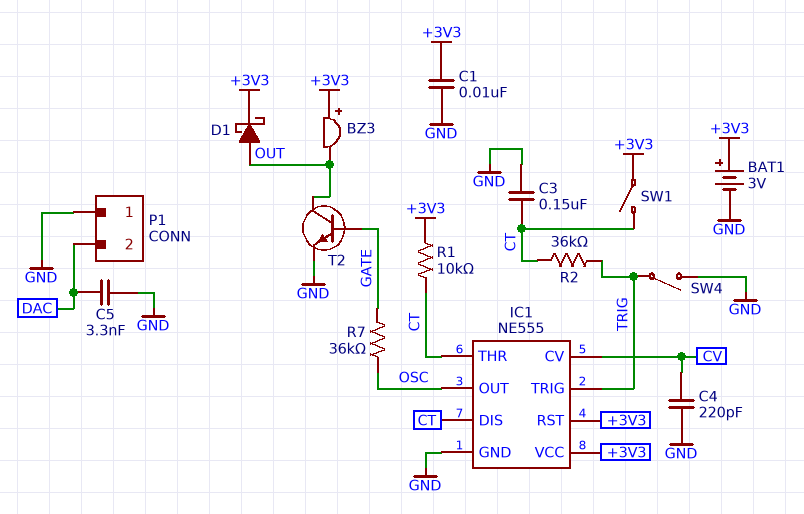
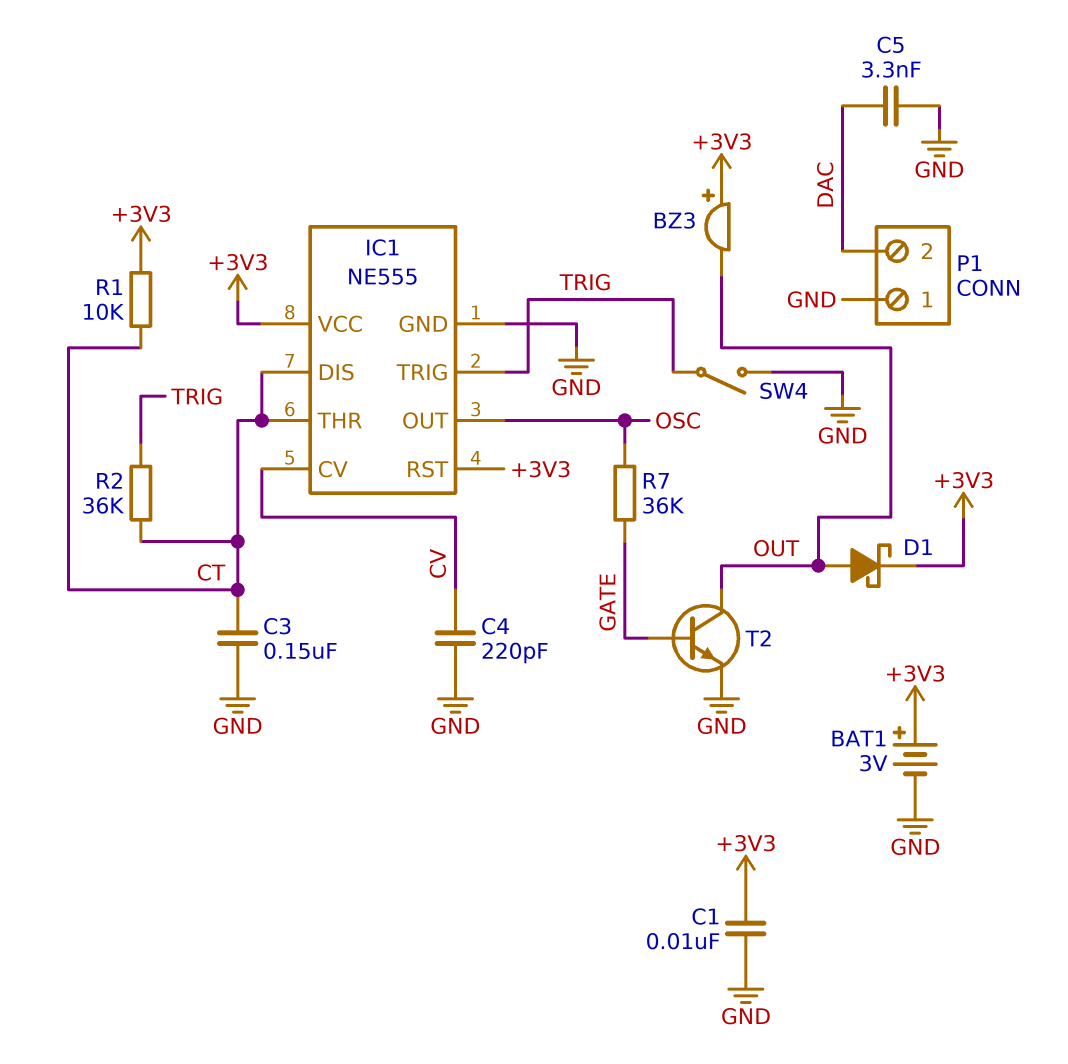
SW1: switch (+3V3, CT) -> none

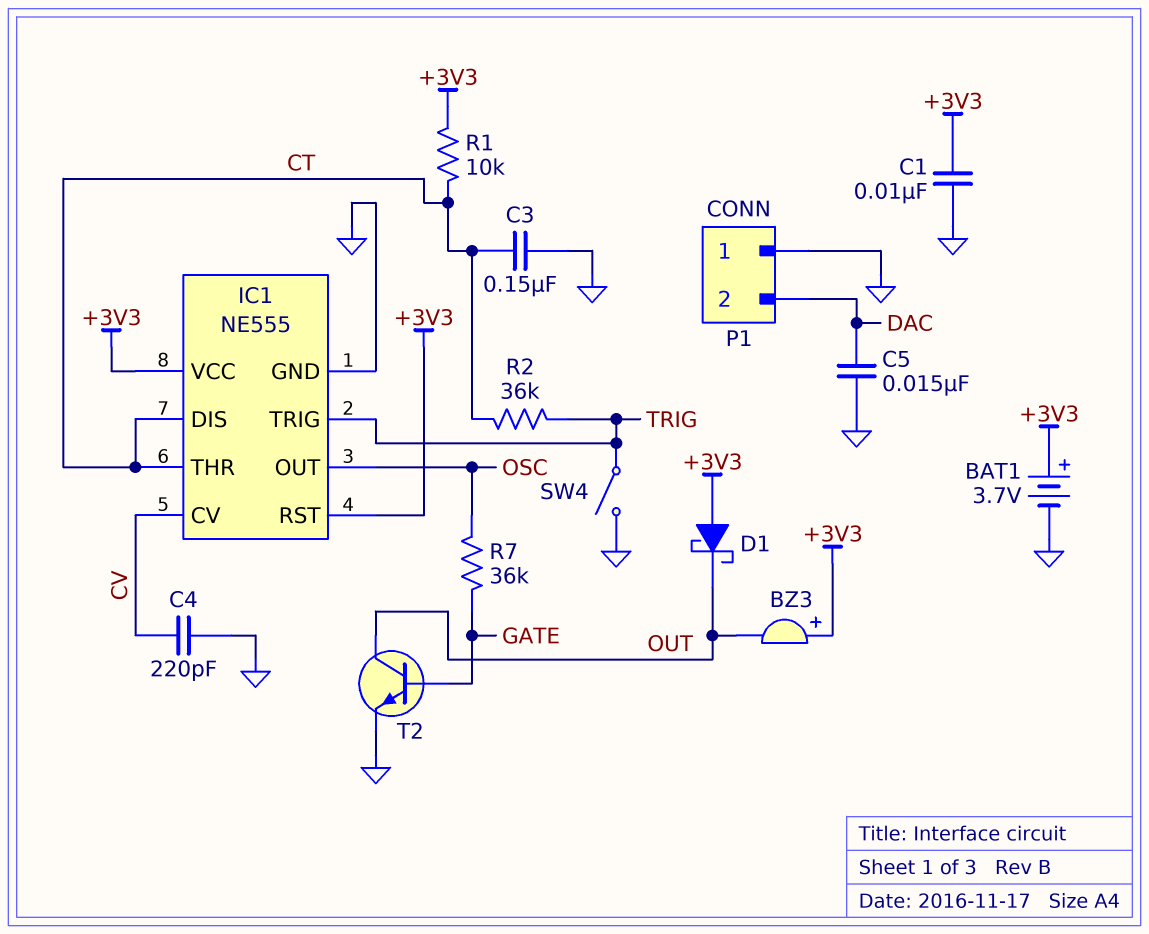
BAT1: 3V (plus +3V3, minus GND) -> 3.7V (plus +3V3, minus GND)
C5: 3.3nF (DAC, GND) -> 15nF (DAC, GND)
D1: schottky (A OUT, K +3V3) -> schottky (A +3V3, K OUT)

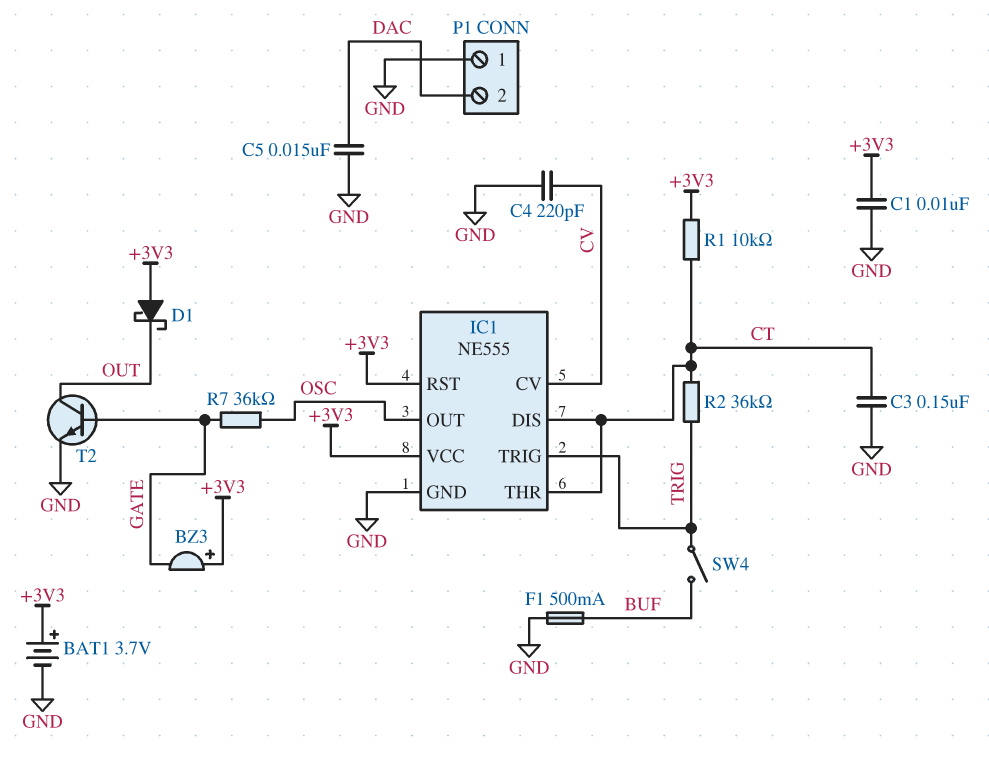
BZ3: buzzer (plus +3V3, minus OUT) -> buzzer (plus +3V3, minus GATE)
F1: none -> 500mA (BUF, GND)
SW4: switch (GND, TRIG) -> switch (BUF, TRIG)

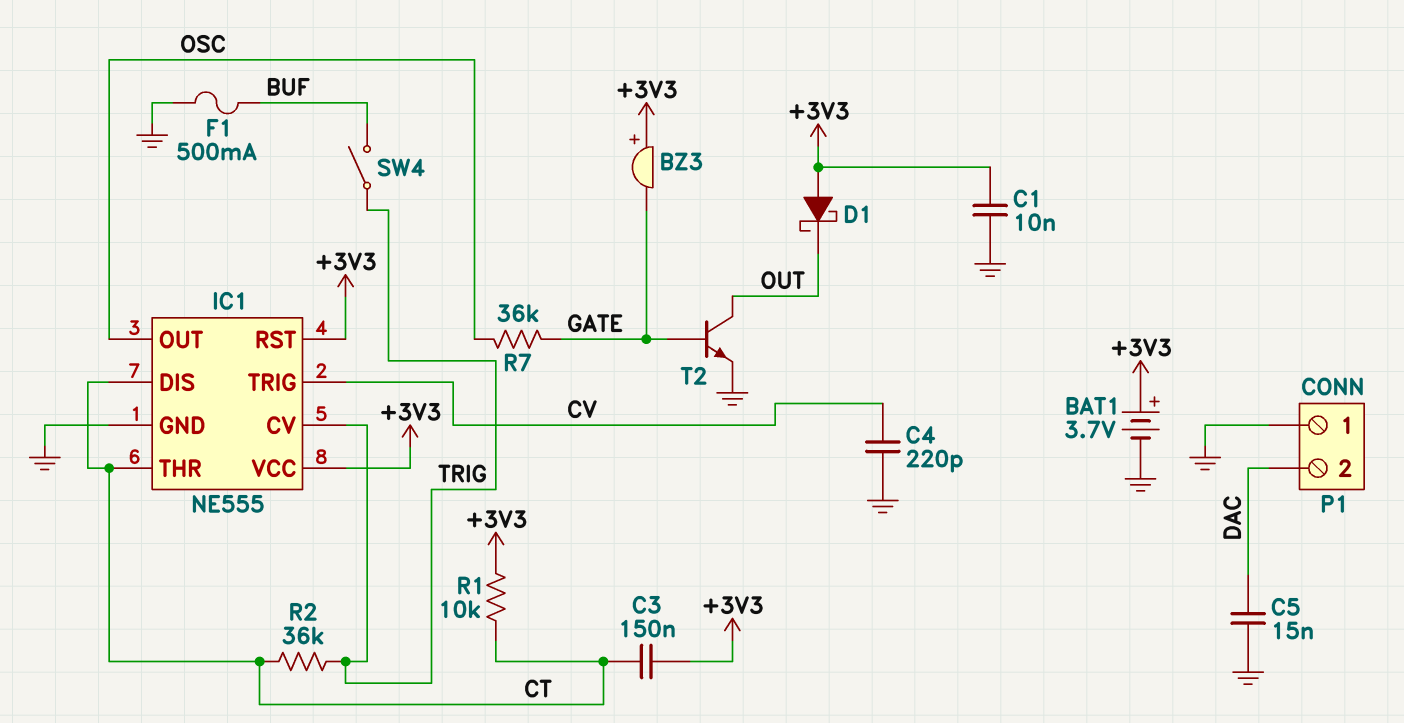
C3: 150nF (CT, GND) -> 150nF (+3V3, CT)
IC1 pin CV: CV -> TRIG
IC1 pin TRIG: TRIG -> CV

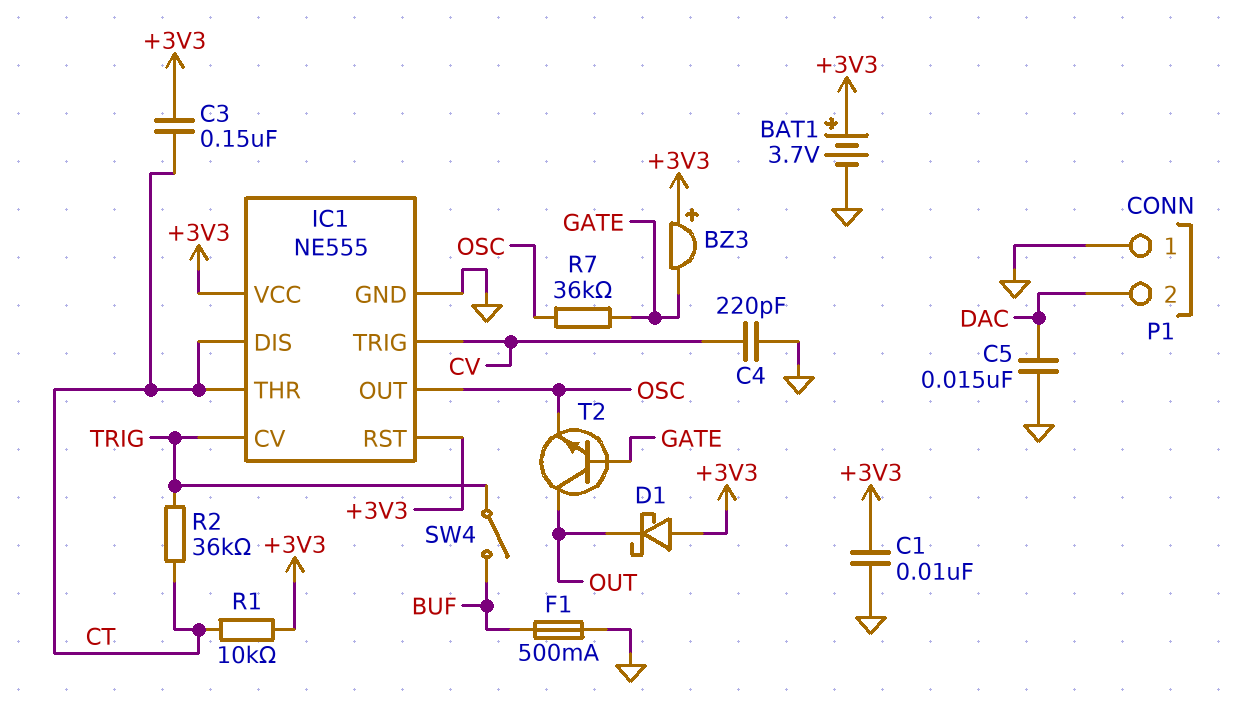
T2: NPN (B GATE, C OUT, E GND) -> NPN (B GATE, C OUT, E OSC)

